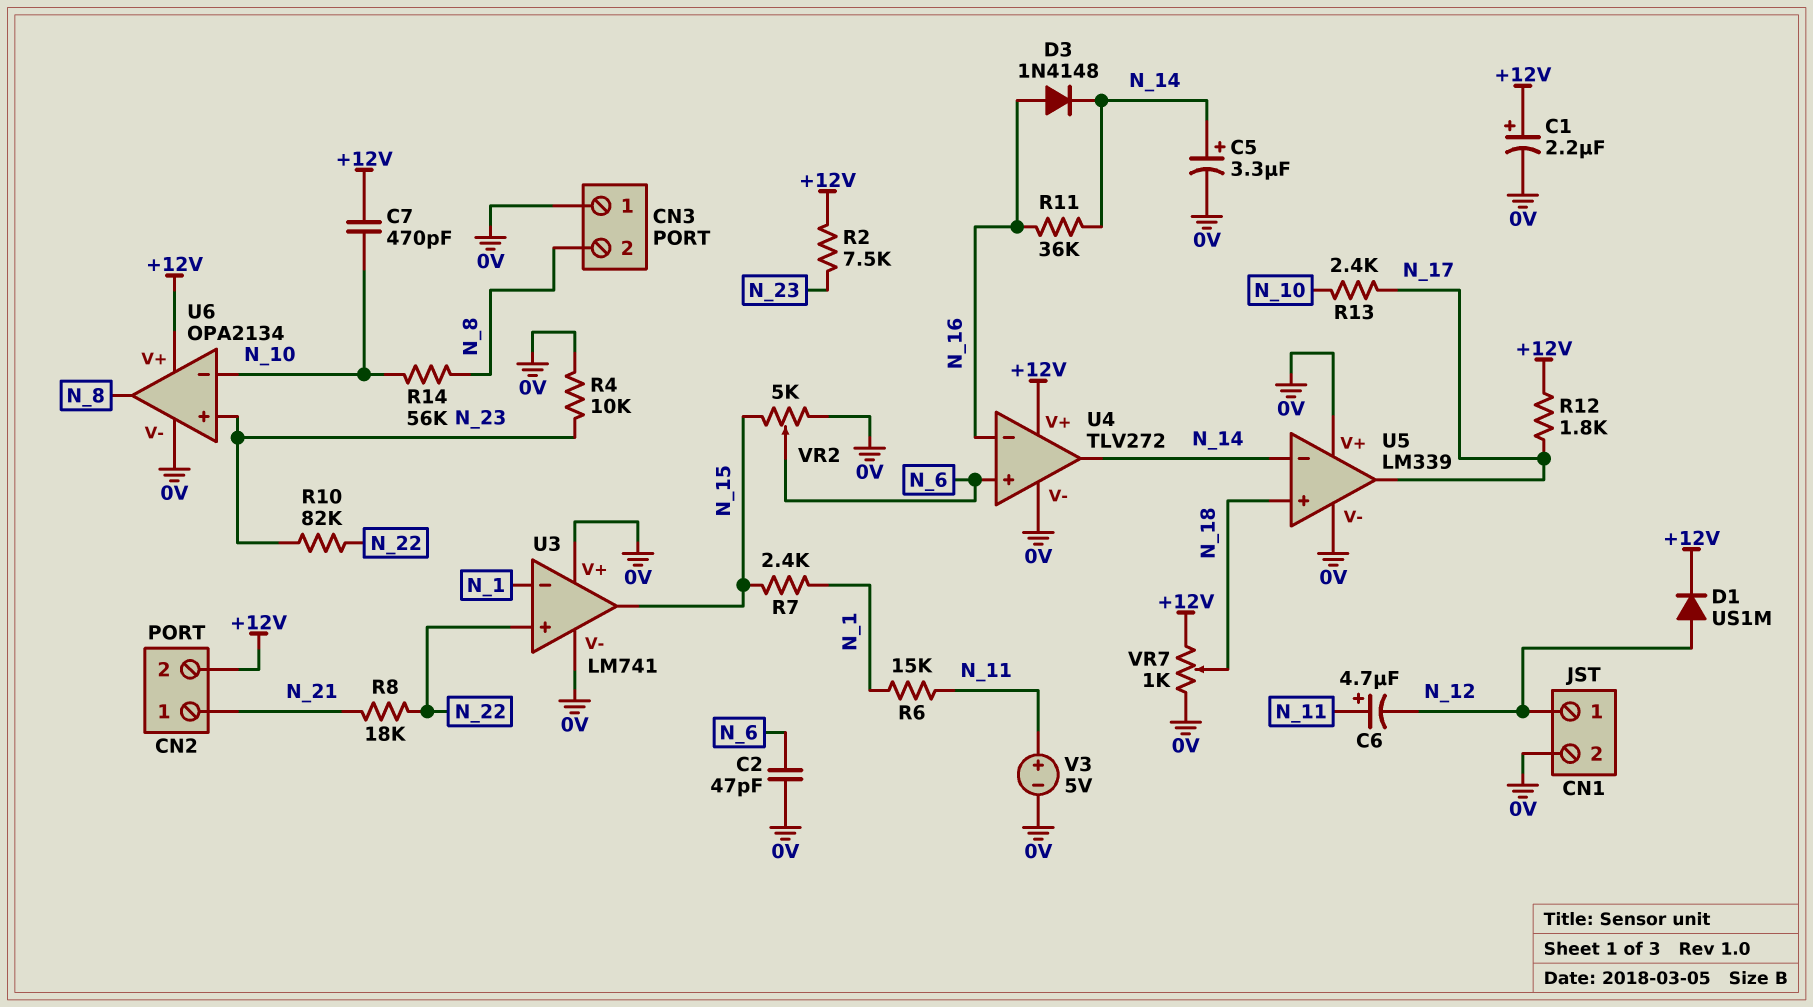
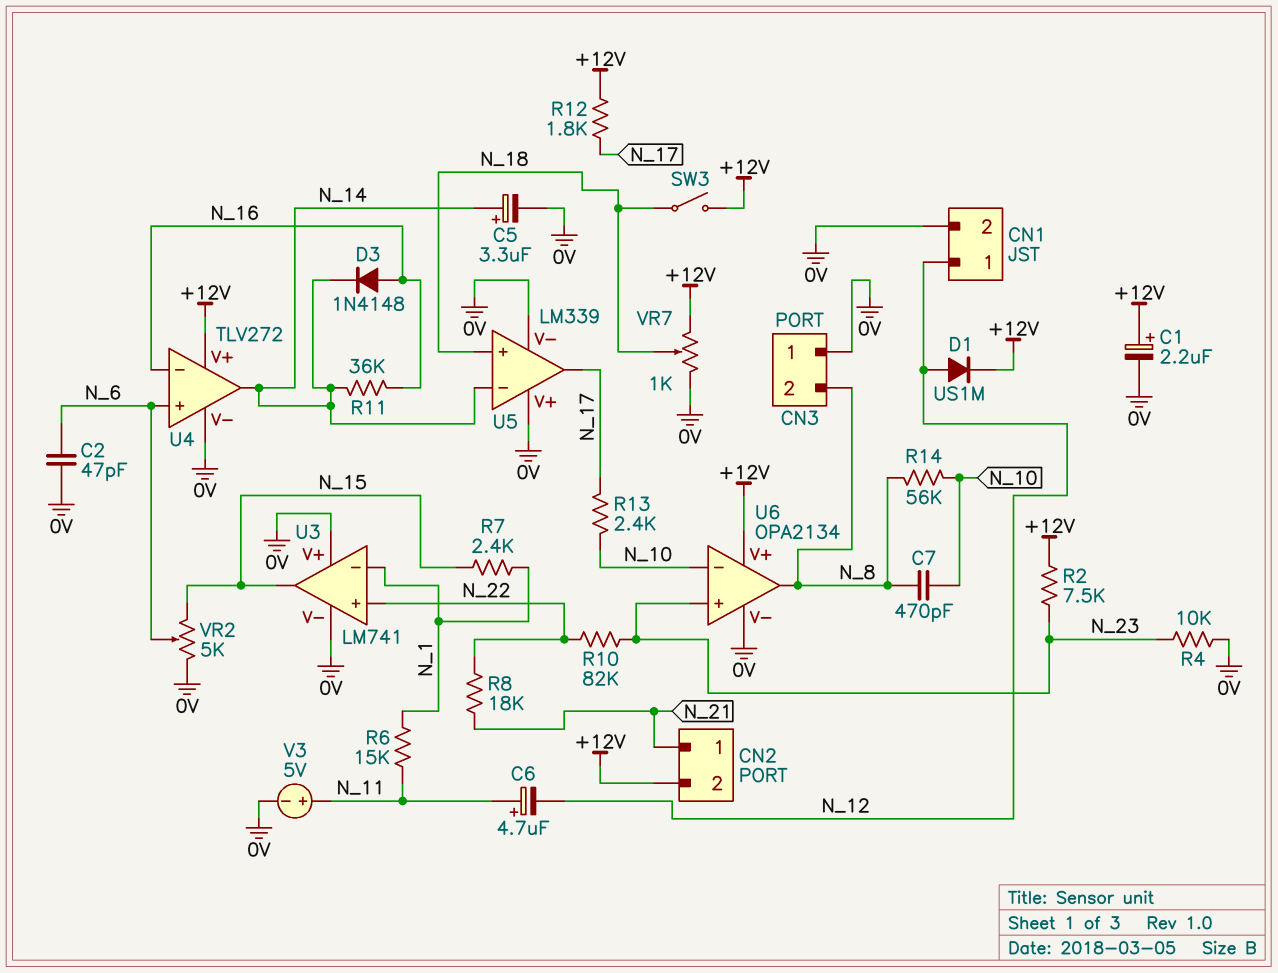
C7: 470pF (+12V, N_10) -> 470pF (N_8, N_10)
SW3: none -> switch (+12V, N_18)

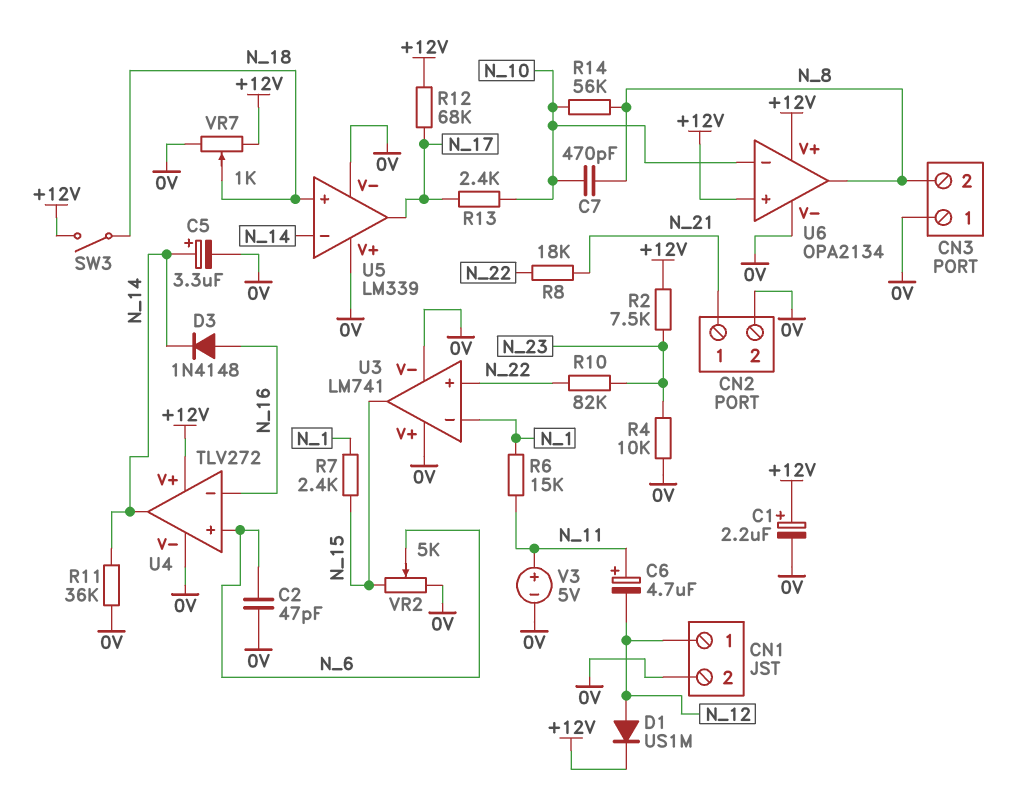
CN2 pin 2: +12V -> 0V
R11: 36k (N_14, N_16) -> 36k (0V, N_14)
R12: 1.8k (+12V, N_17) -> 68k (+12V, N_17)
U6 pin in+: N_23 -> +12V

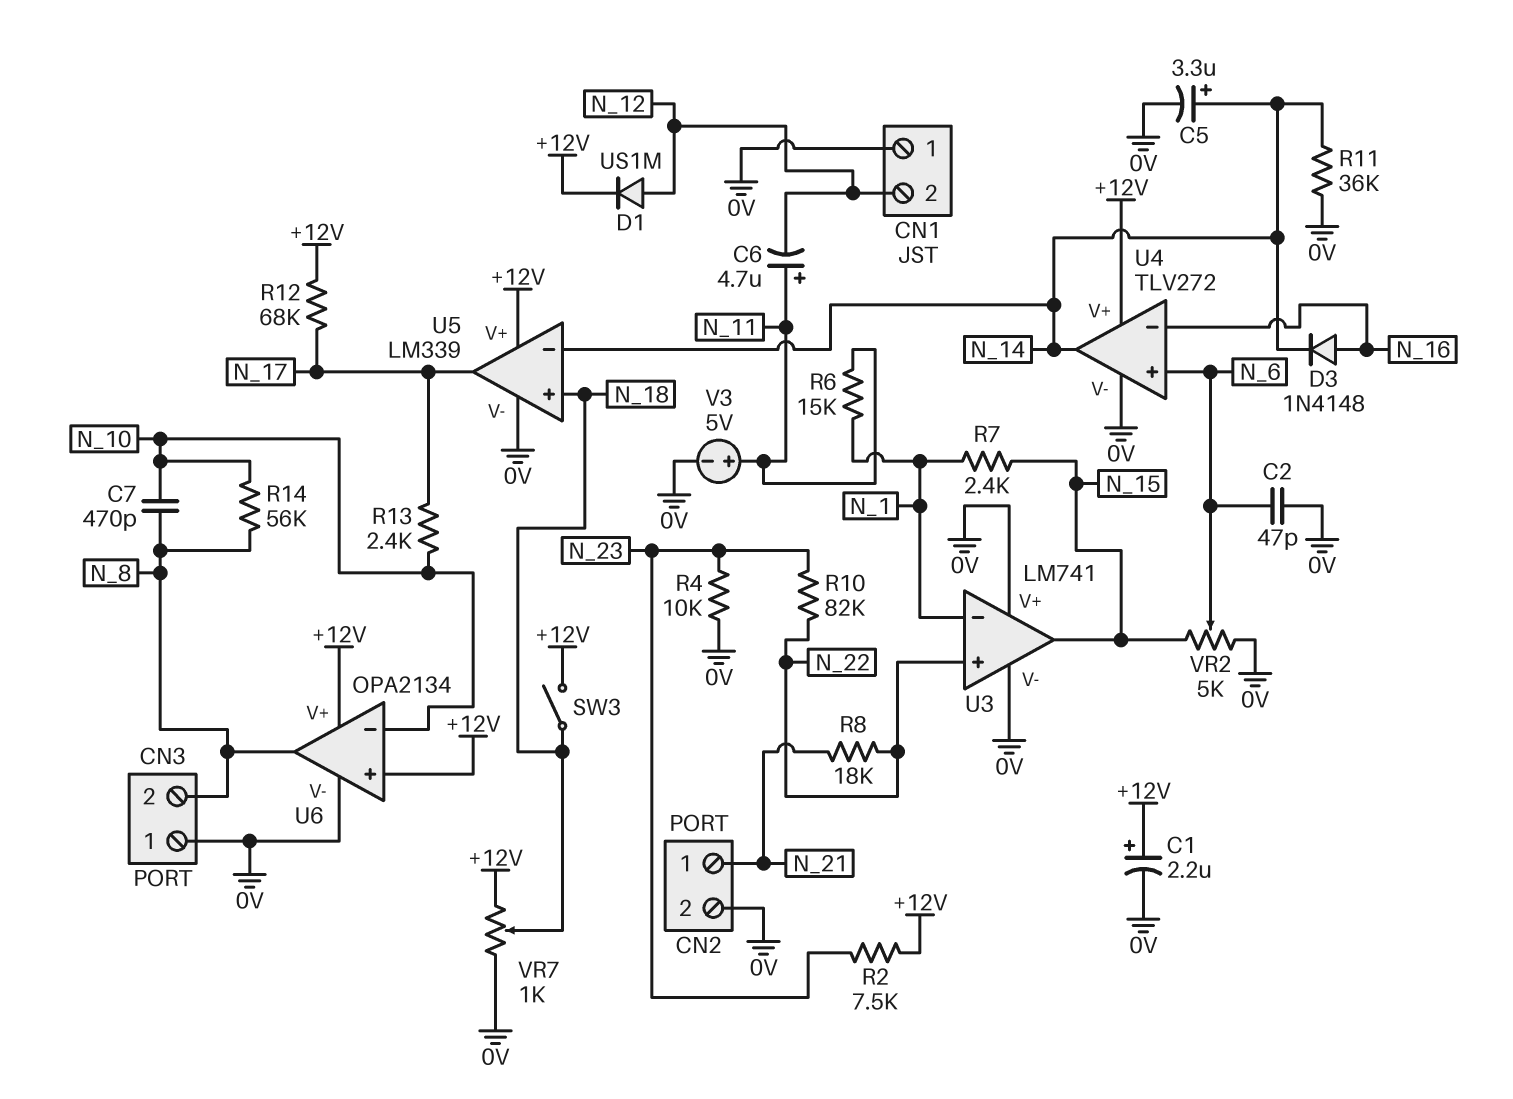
CN1 pin 1: N_12 -> 0V
CN1 pin 2: 0V -> N_12
U5 pin V+: 0V -> +12V

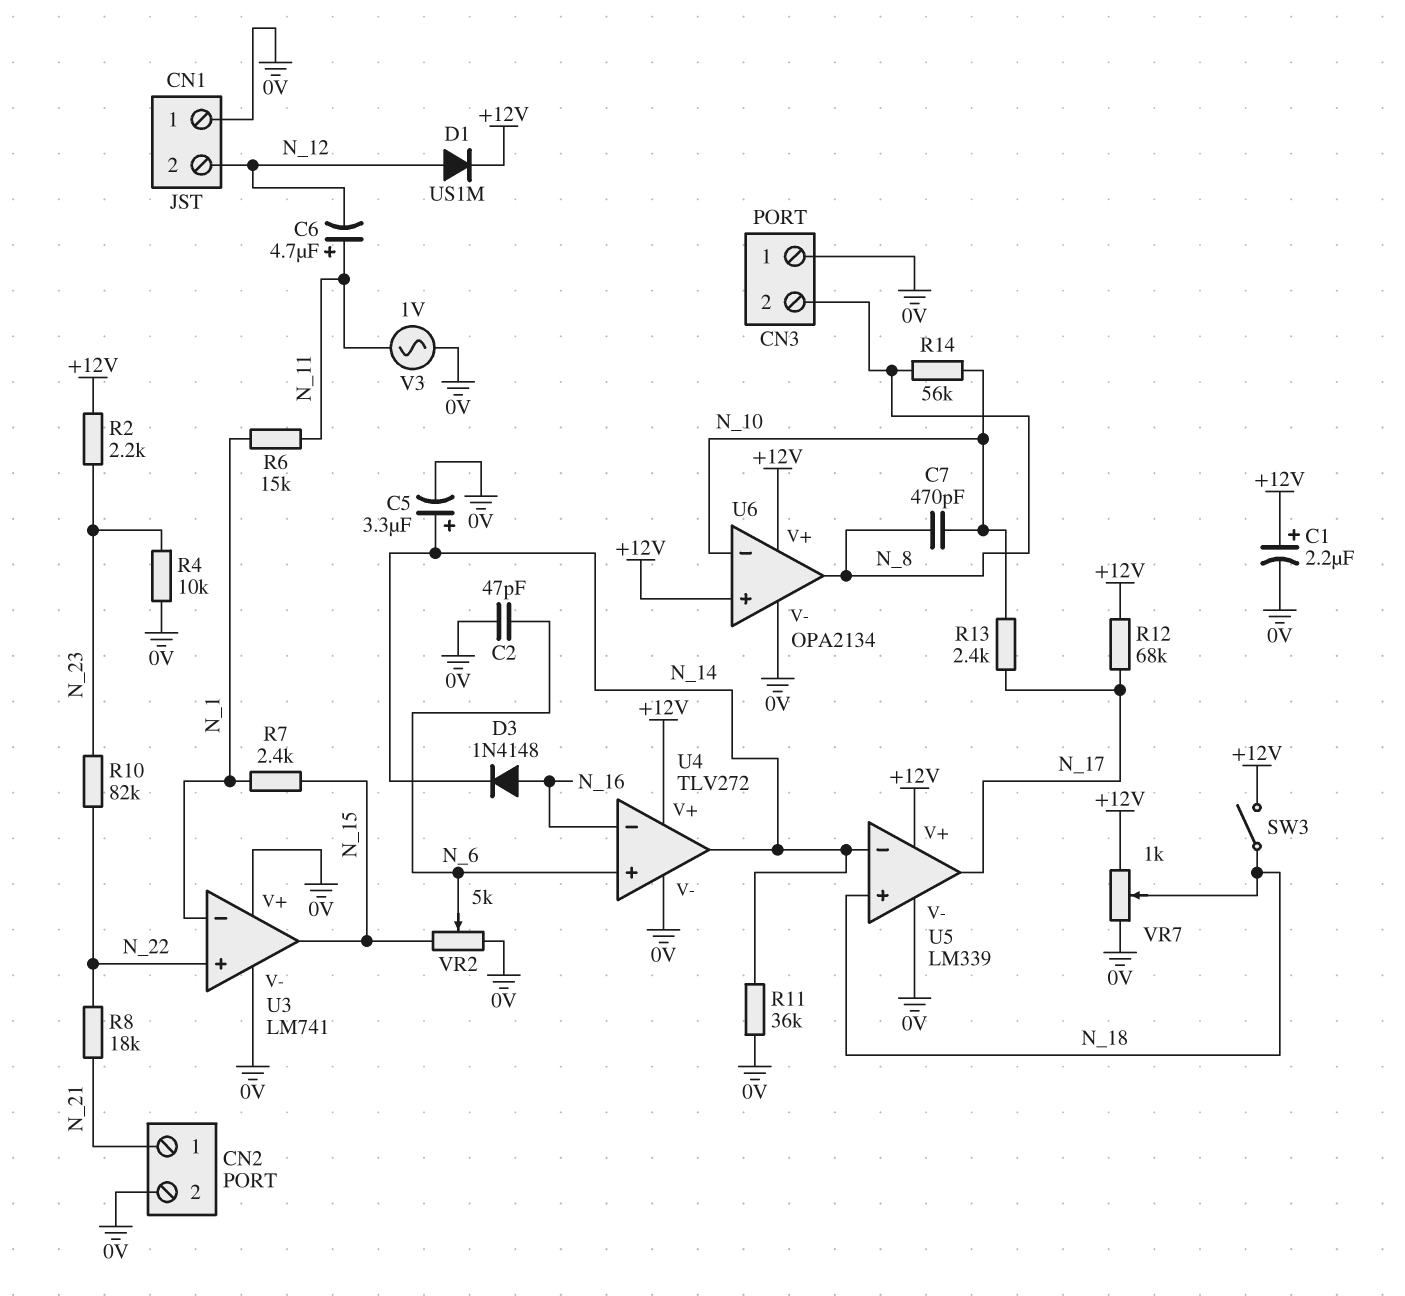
R2: 7.5k (+12V, N_23) -> 2.2k (+12V, N_23)
V3: 5V (plus N_11, minus 0V) -> AC 1V (0V, N_11)

